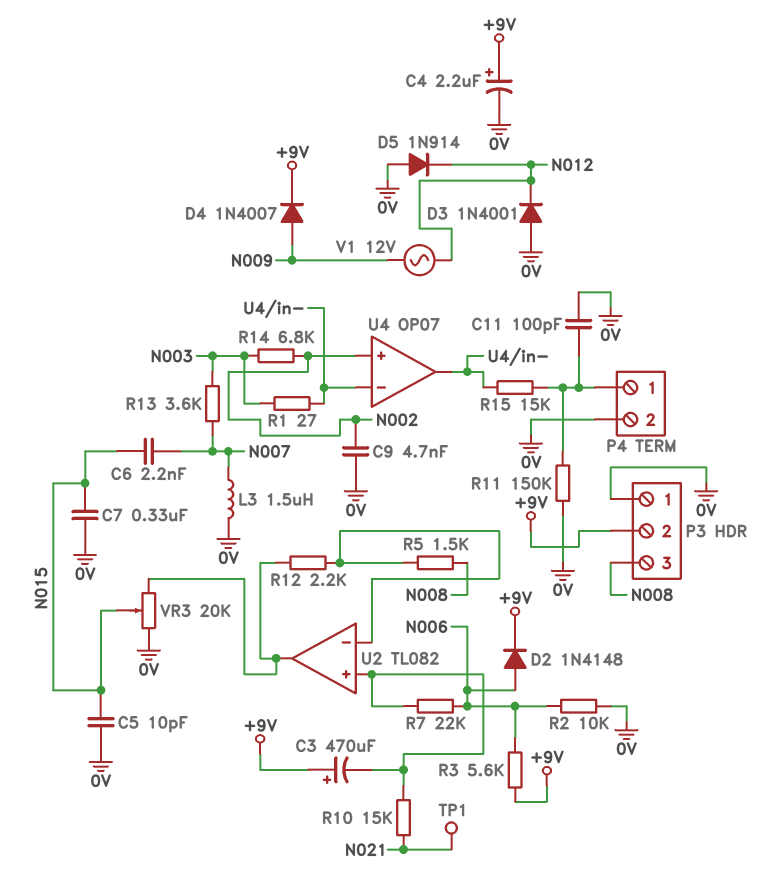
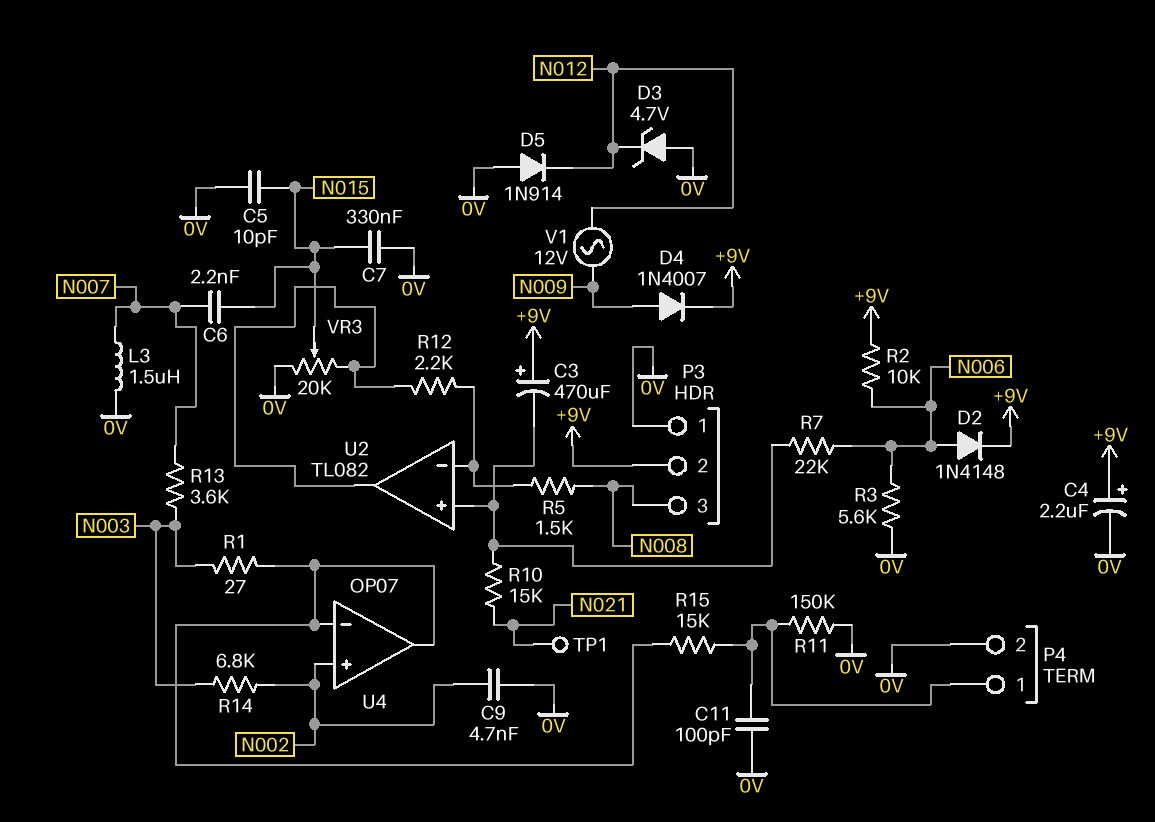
D3: diode 1N4001 (A 0V, K N012) -> zener 4.7V (A 0V, K N012)
R2: 10k (0V, N006) -> 10k (+9V, N006)
R3: 5.6k (+9V, N006) -> 5.6k (0V, N006)

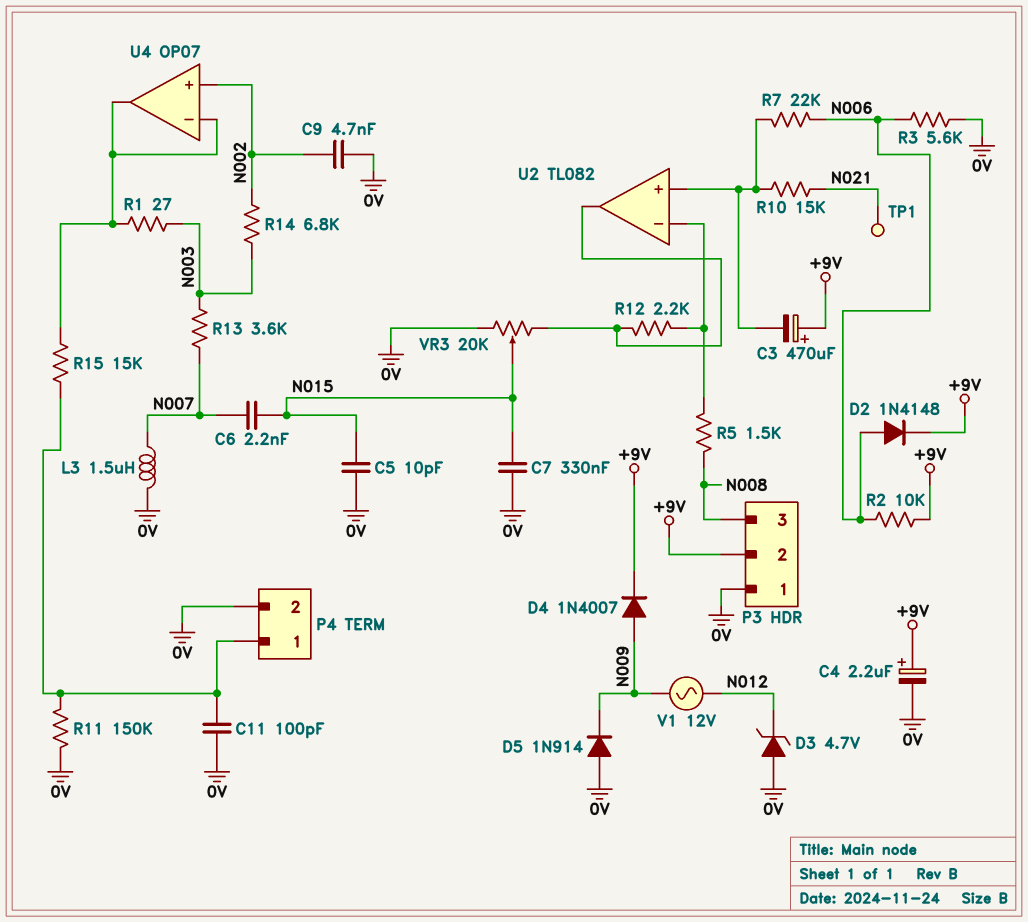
D5: diode 1N914 (A 0V, K N012) -> diode 1N914 (A 0V, K N009)

